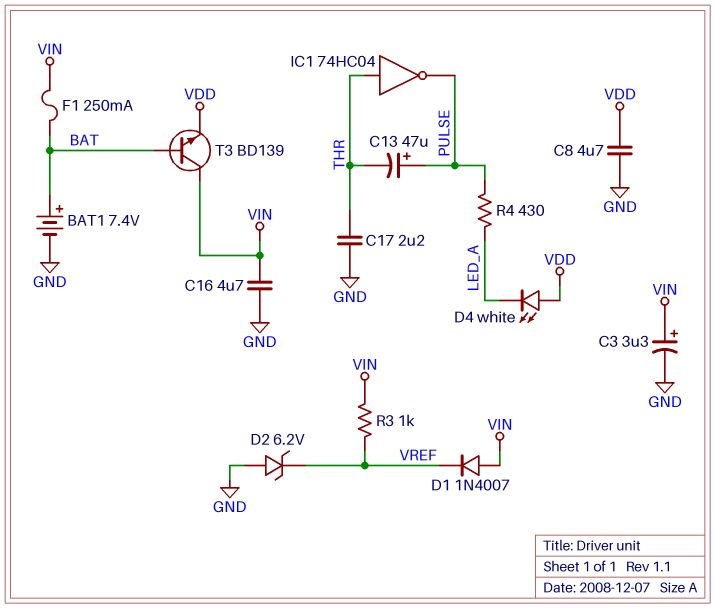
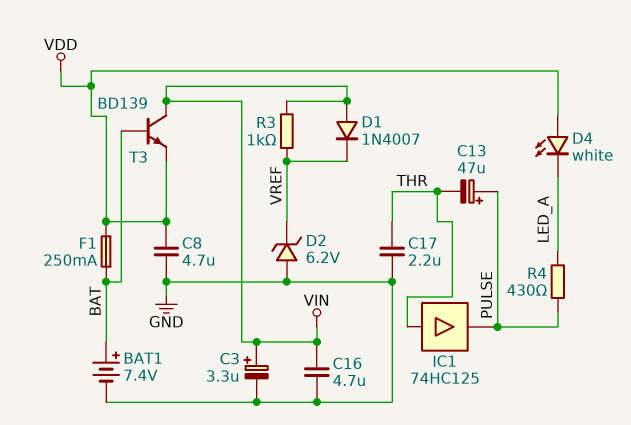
F1: 250mA (BAT, VIN) -> 250mA (BAT, VDD)
IC1: NOT 74HC04 (in THR, out PULSE) -> buffer 74HC125 (in THR, out PULSE)

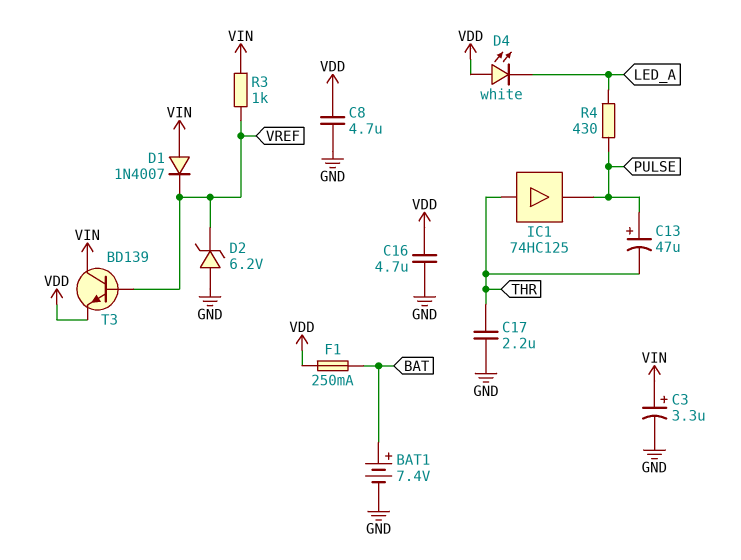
C16: 4.7uF (GND, VIN) -> 4.7uF (GND, VDD)
T3: NPN BD139 (B BAT, C VIN, E VDD) -> NPN BD139 (B VREF, C VIN, E VDD)

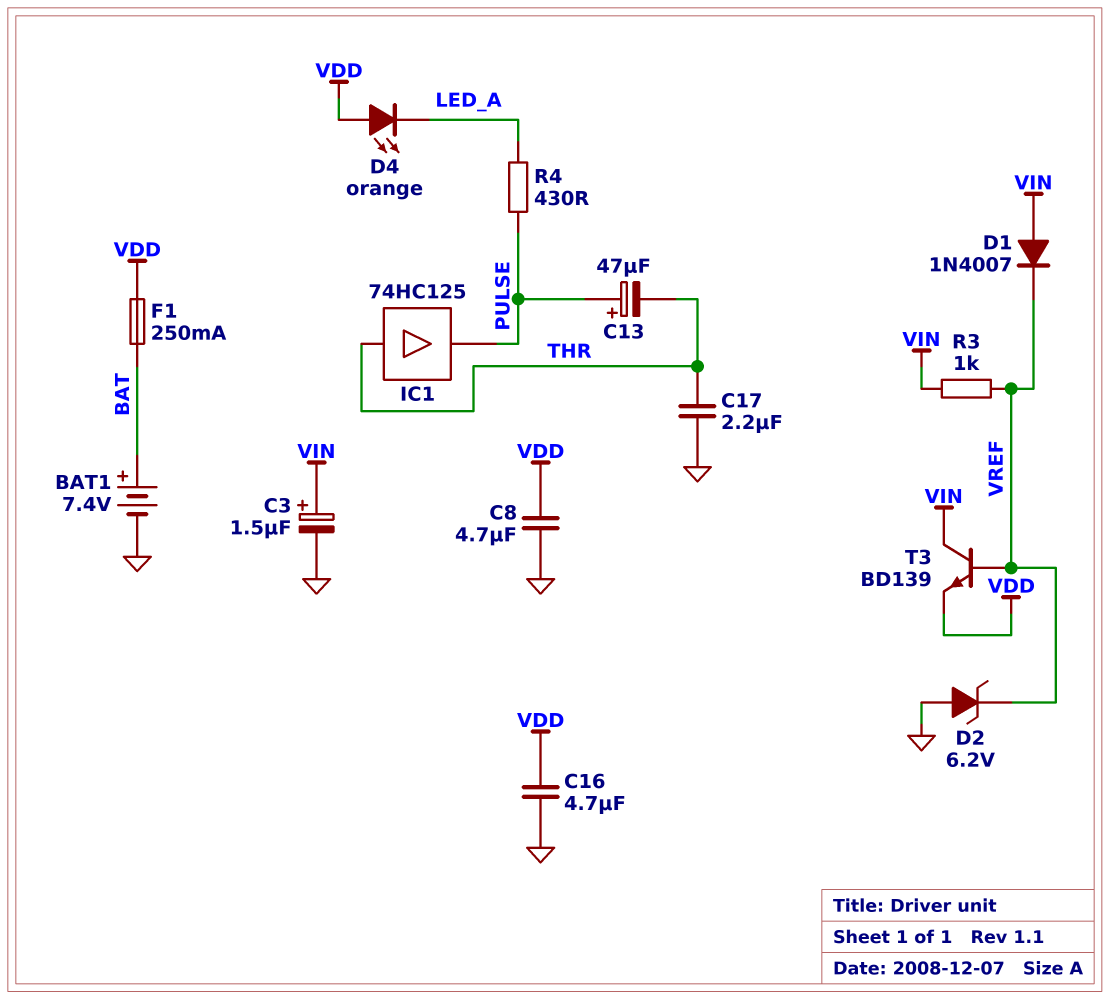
C3: 3.3uF (plus VIN, minus GND) -> 1.5uF (plus VIN, minus GND)
D4: LED white (A VDD, K LED_A) -> LED orange (A VDD, K LED_A)

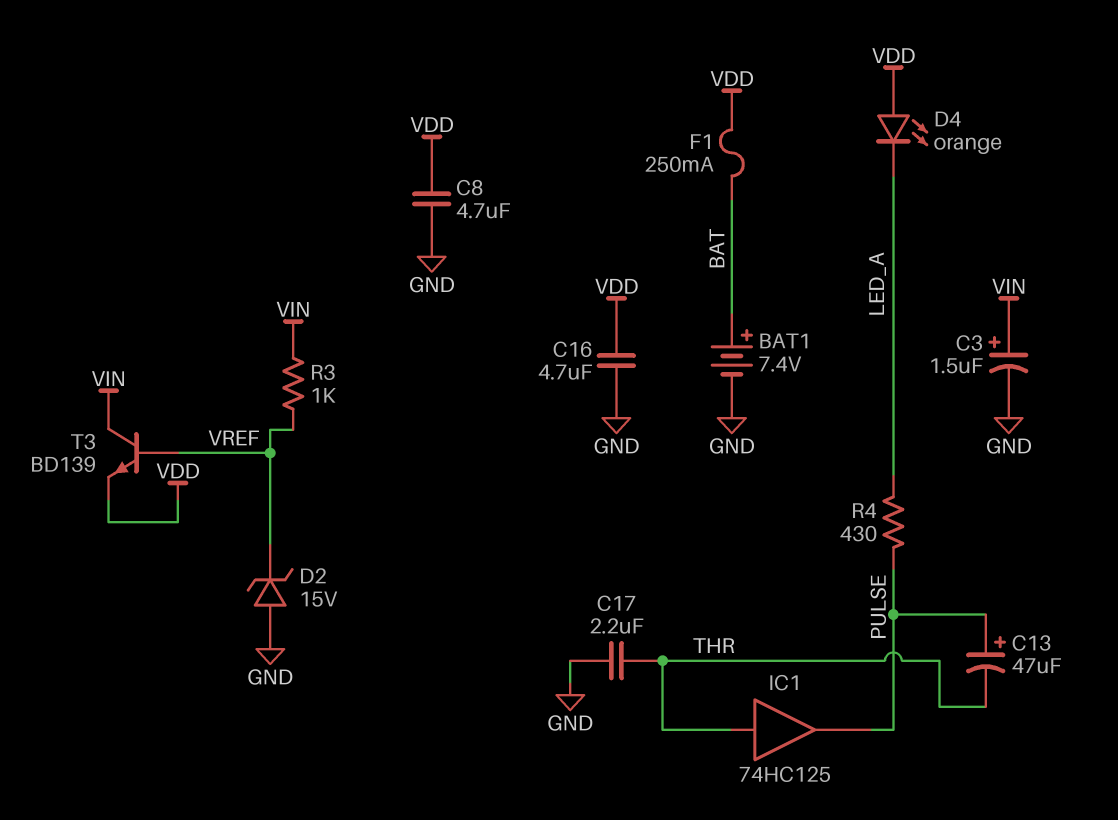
D1: diode 1N4007 (A VIN, K VREF) -> none
D2: zener 6.2V (A GND, K VREF) -> zener 15V (A GND, K VREF)

